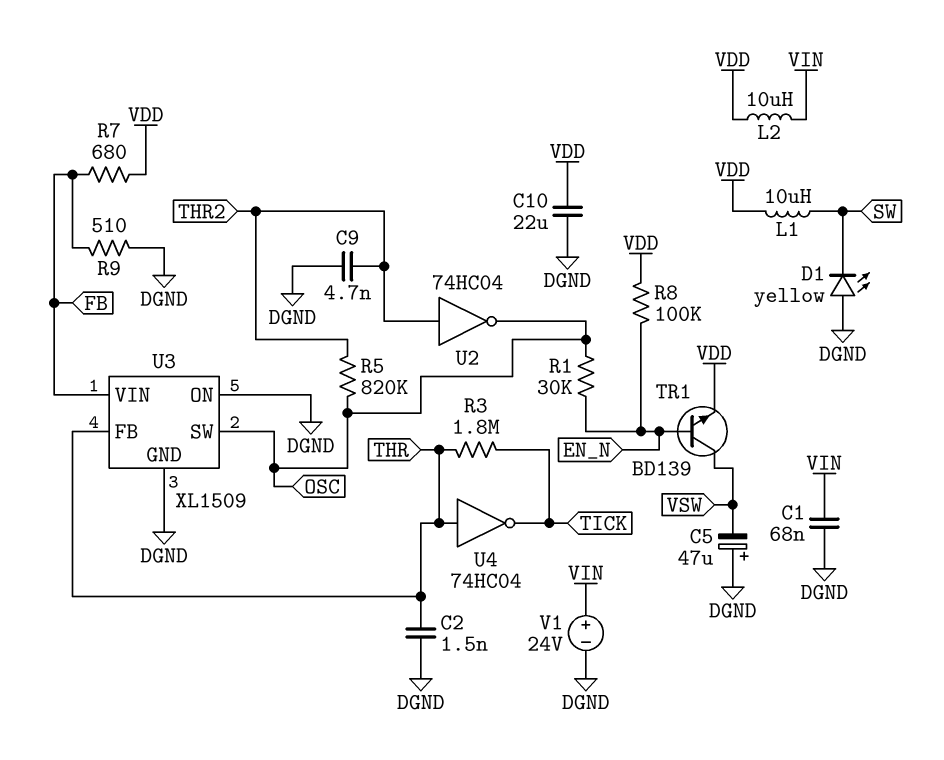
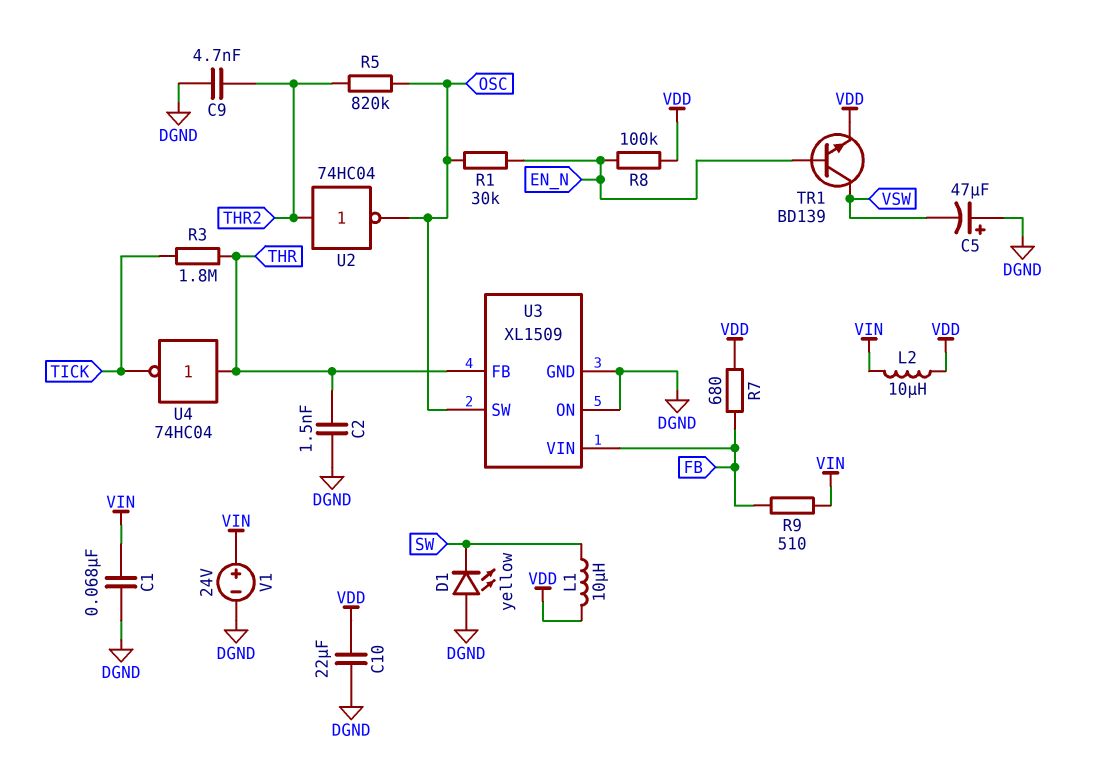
R9: 510 (DGND, FB) -> 510 (FB, VIN)

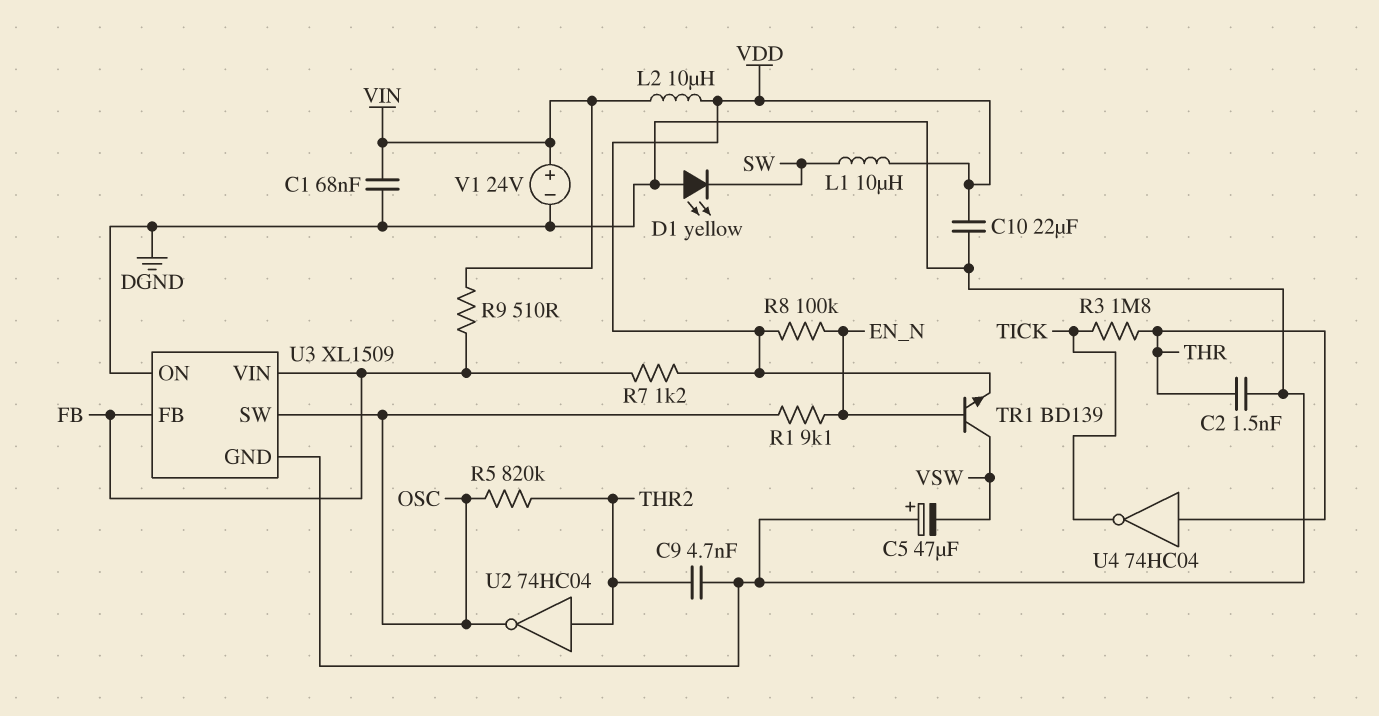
R1: 30k (EN_N, OSC) -> 9.1k (EN_N, OSC)
R7: 680 (FB, VDD) -> 1.2k (FB, VDD)
U3 pin FB: THR -> FB

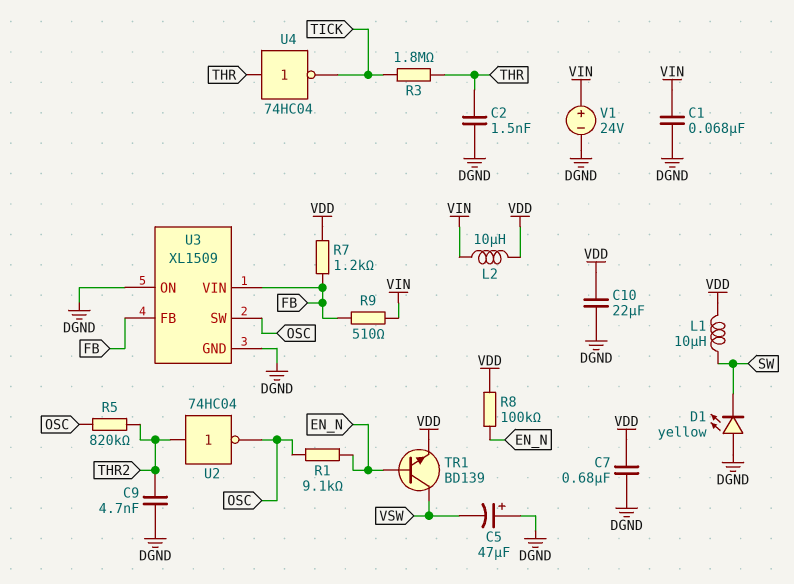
C7: none -> 680nF (DGND, VDD)

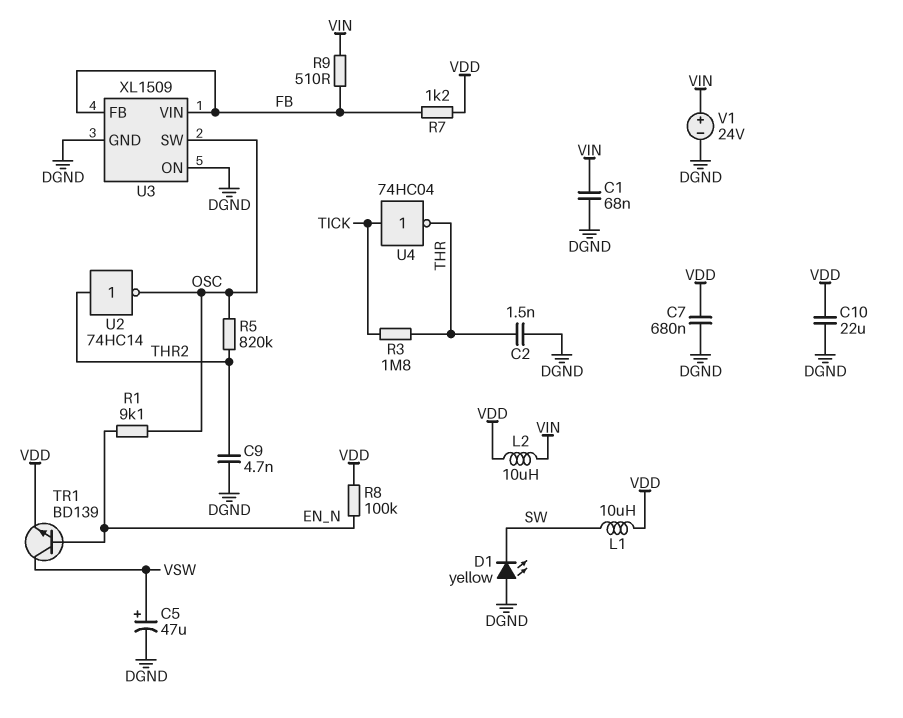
C5: 47uF (plus DGND, minus VSW) -> 47uF (plus VSW, minus DGND)
U2: NOT 74HC04 (in THR2, out OSC) -> NOT 74HC14 (in THR2, out OSC)
U4: NOT 74HC04 (in THR, out TICK) -> NOT 74HC04 (in TICK, out THR)

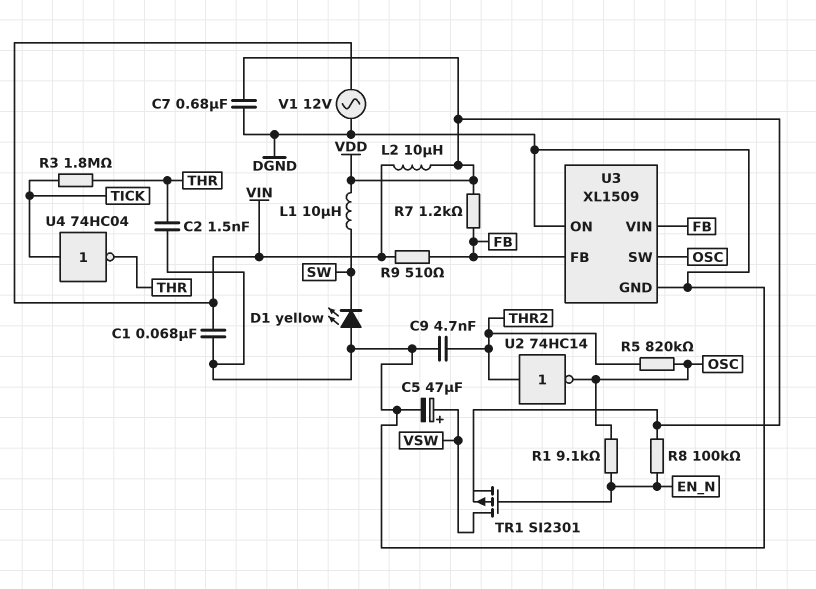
C10: 22uF (DGND, VDD) -> none
TR1: NPN BD139 (B EN_N, C VSW, E VDD) -> PMOS SI2301 (G EN_N, D VSW, S VDD)
V1: 24V (plus VIN, minus DGND) -> AC 12V (DGND, VIN)

